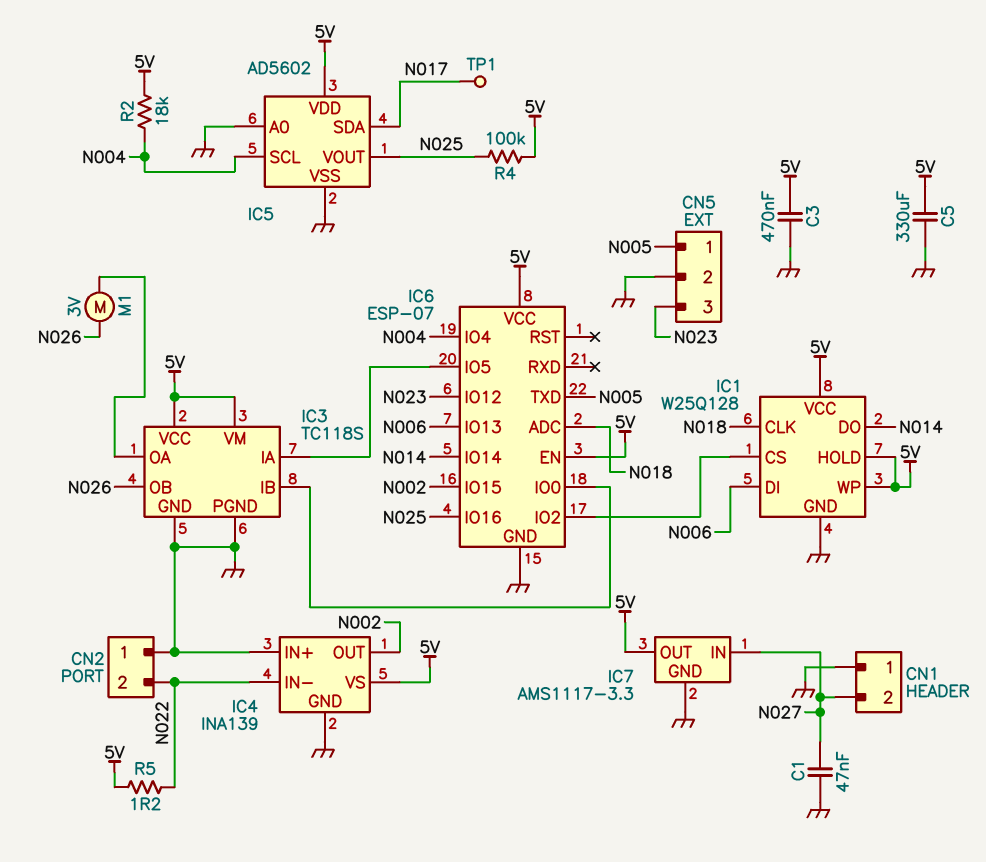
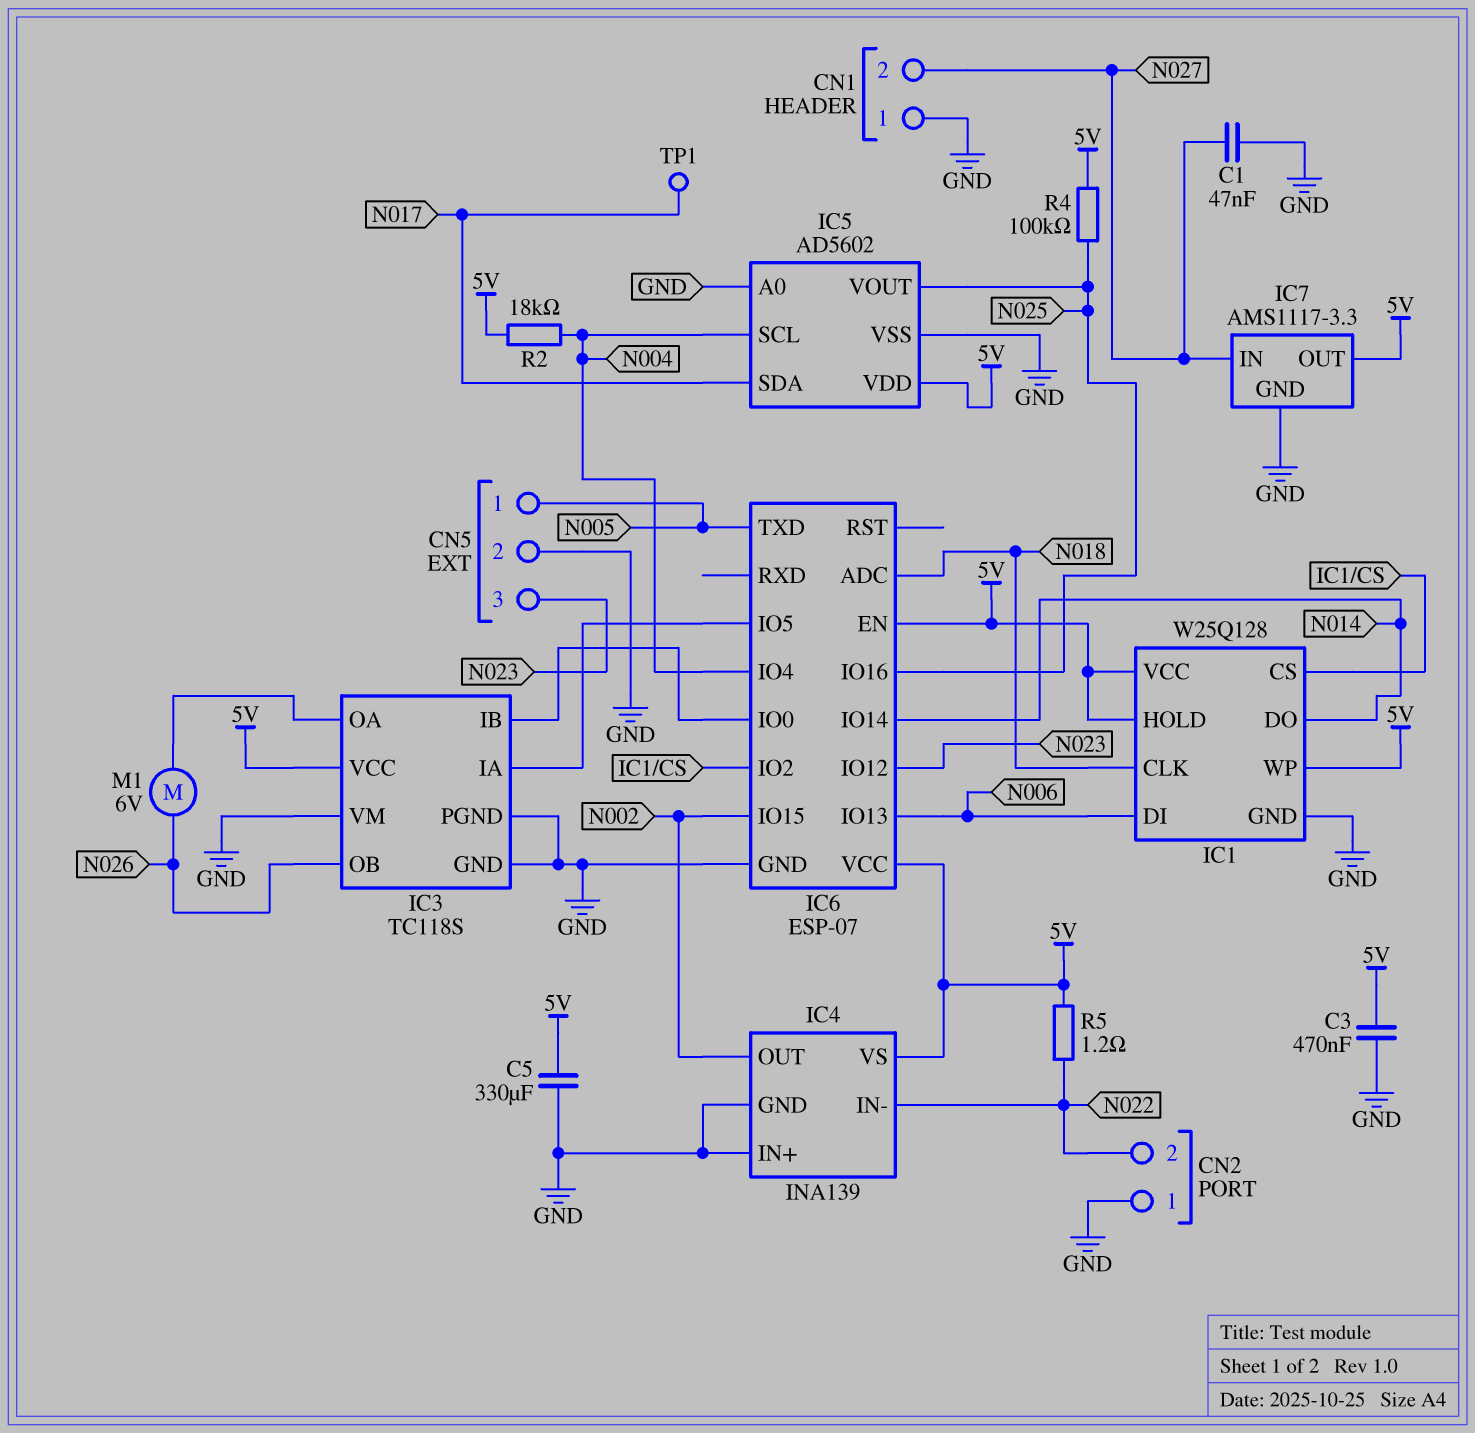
IC3 pin VM: 5V -> GND
M1: motor 3V (IC3/OA, N026) -> motor 6V (IC3/OA, N026)

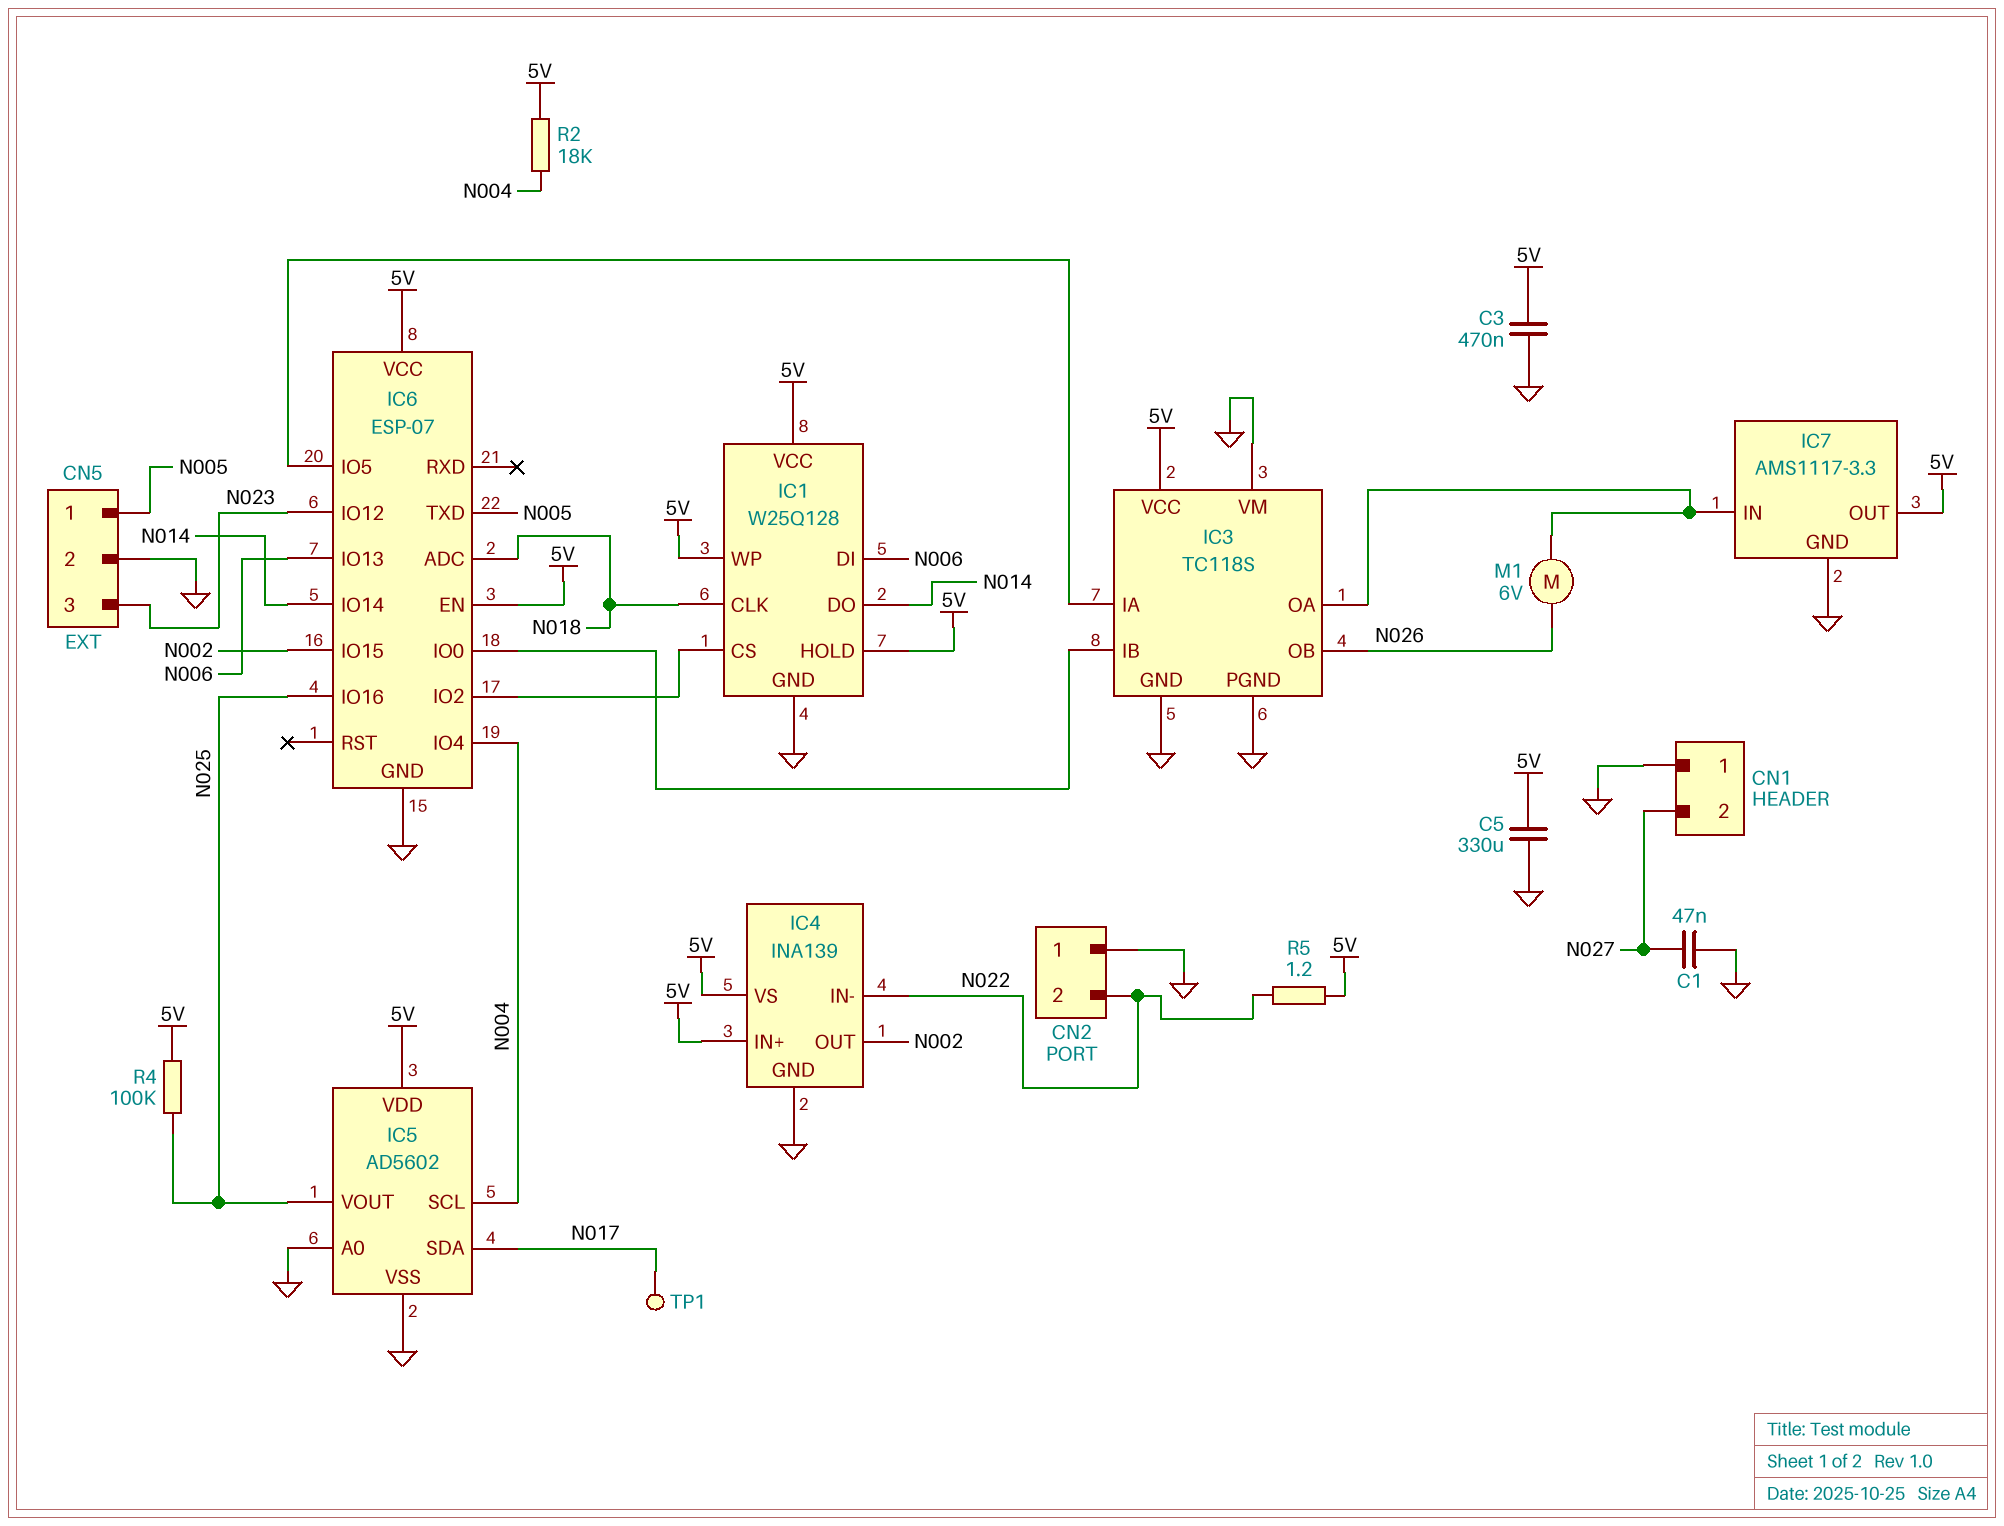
IC4 pin IN+: GND -> 5V
IC7 pin IN: N027 -> IC3/OA

